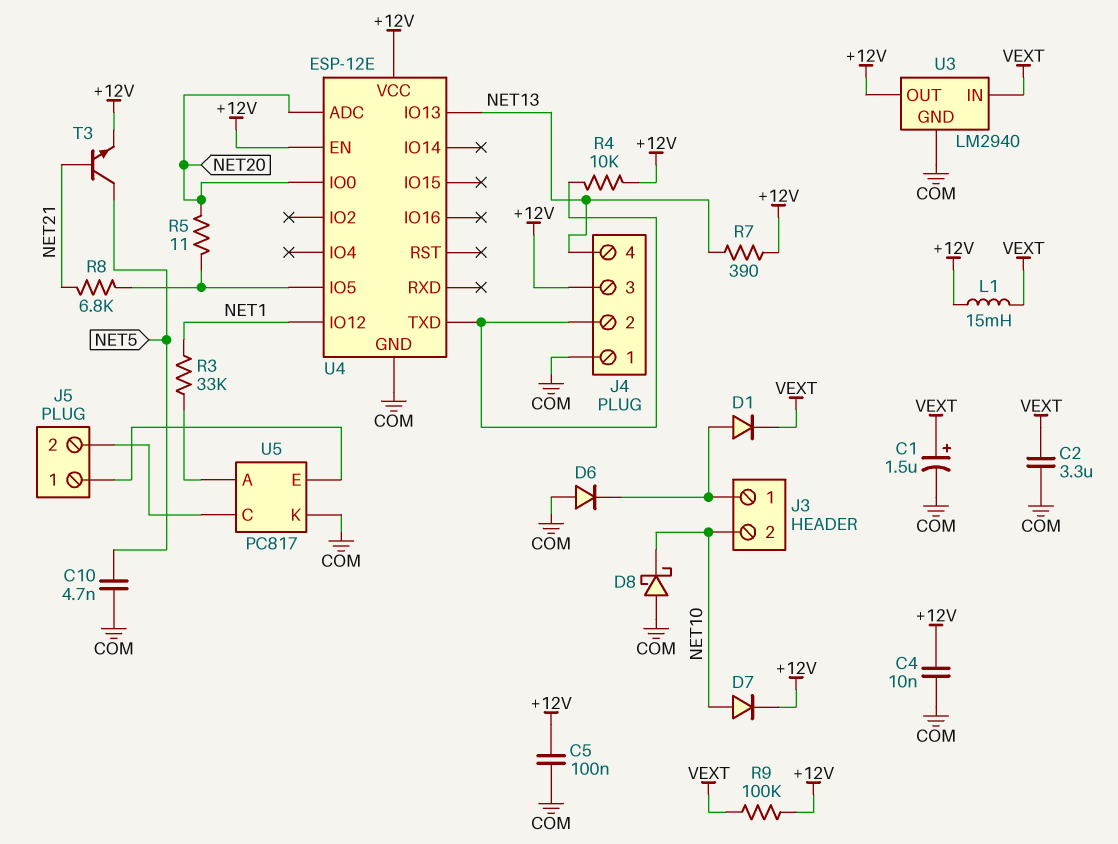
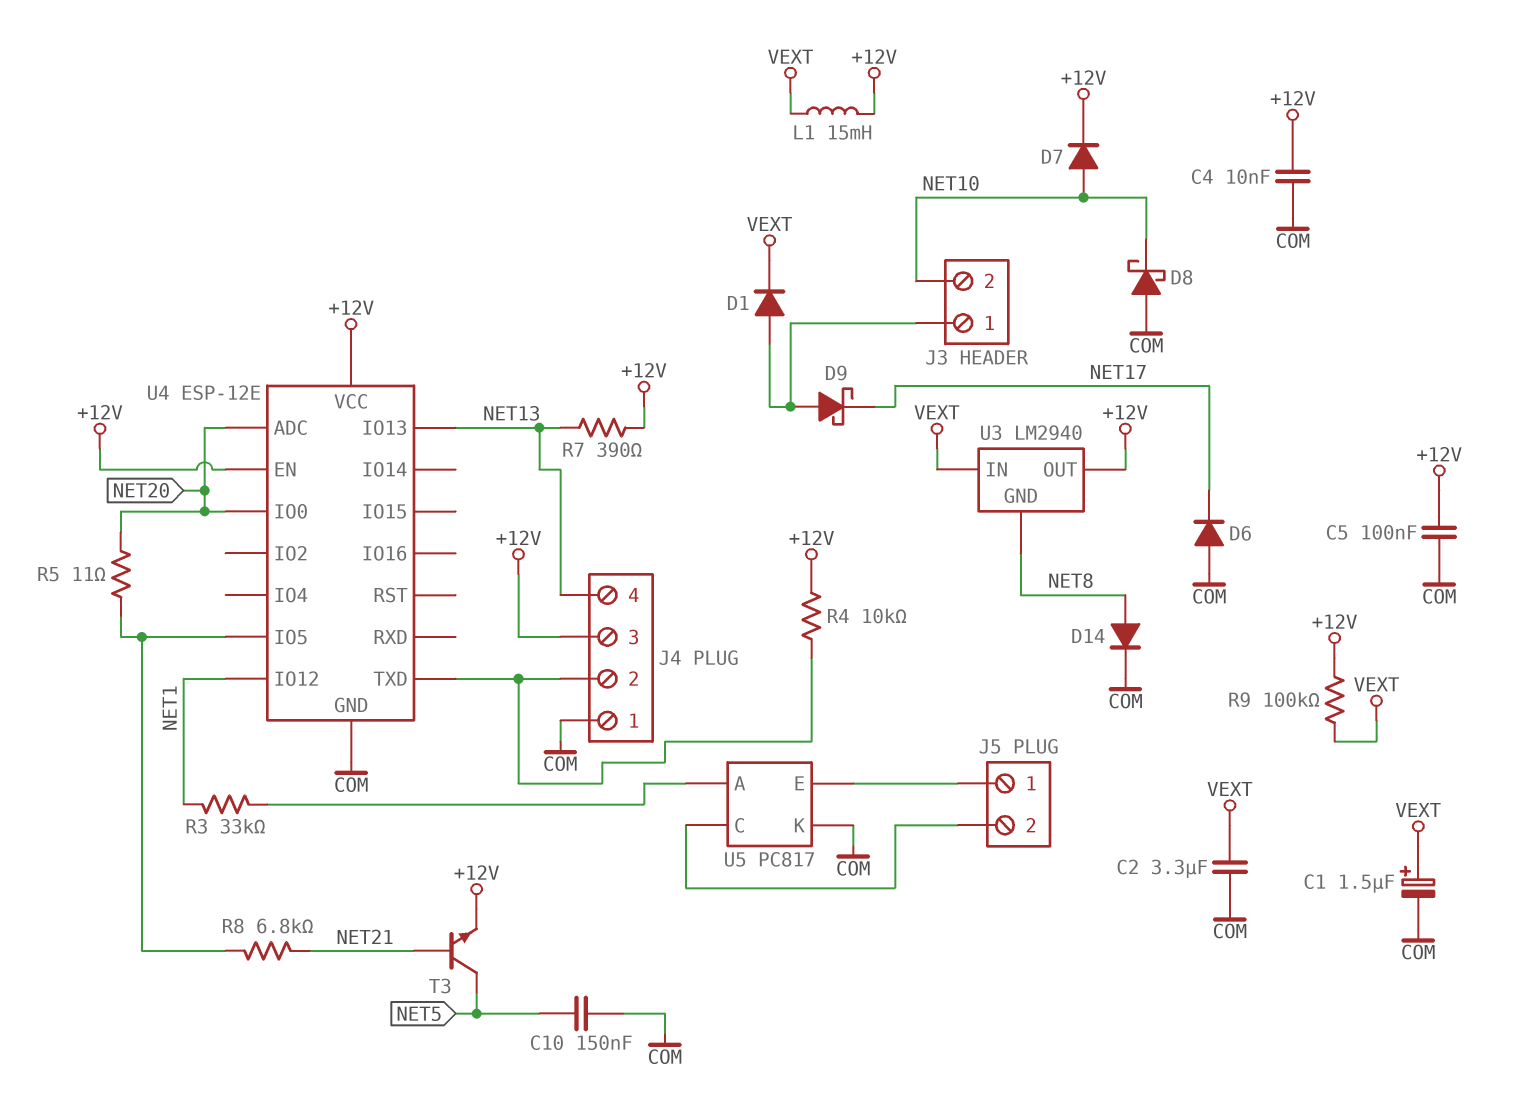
C10: 4.7nF (COM, NET5) -> 150nF (COM, NET5)
D6: diode (A COM, K J3/1) -> diode (A COM, K NET17)
D9: none -> schottky (A J3/1, K NET17)
D14: none -> diode (A NET8, K COM)
U3 pin GND: COM -> NET8

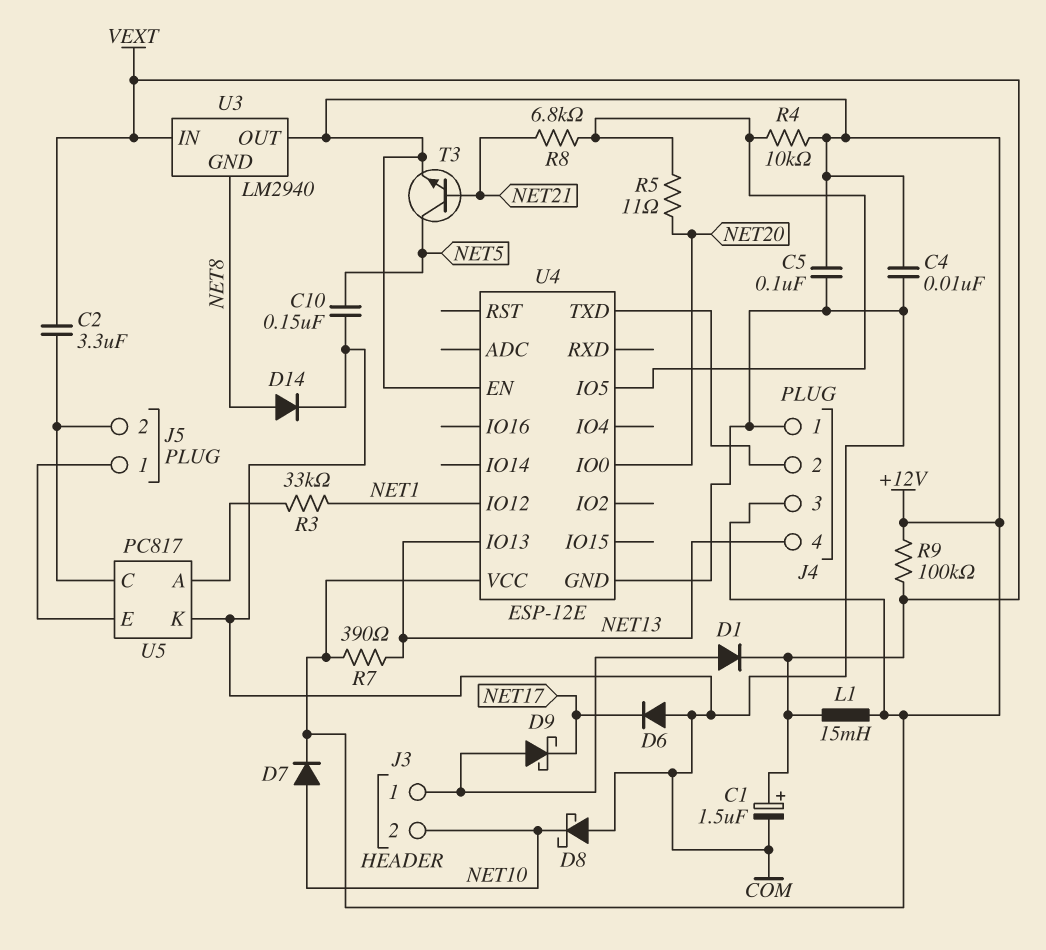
C2: 3.3uF (COM, VEXT) -> 3.3uF (J5/2, VEXT)
R4: 10k (+12V, J4/2) -> 10k (+12V, U4/IO5)
U4 pin ADC: NET20 -> none

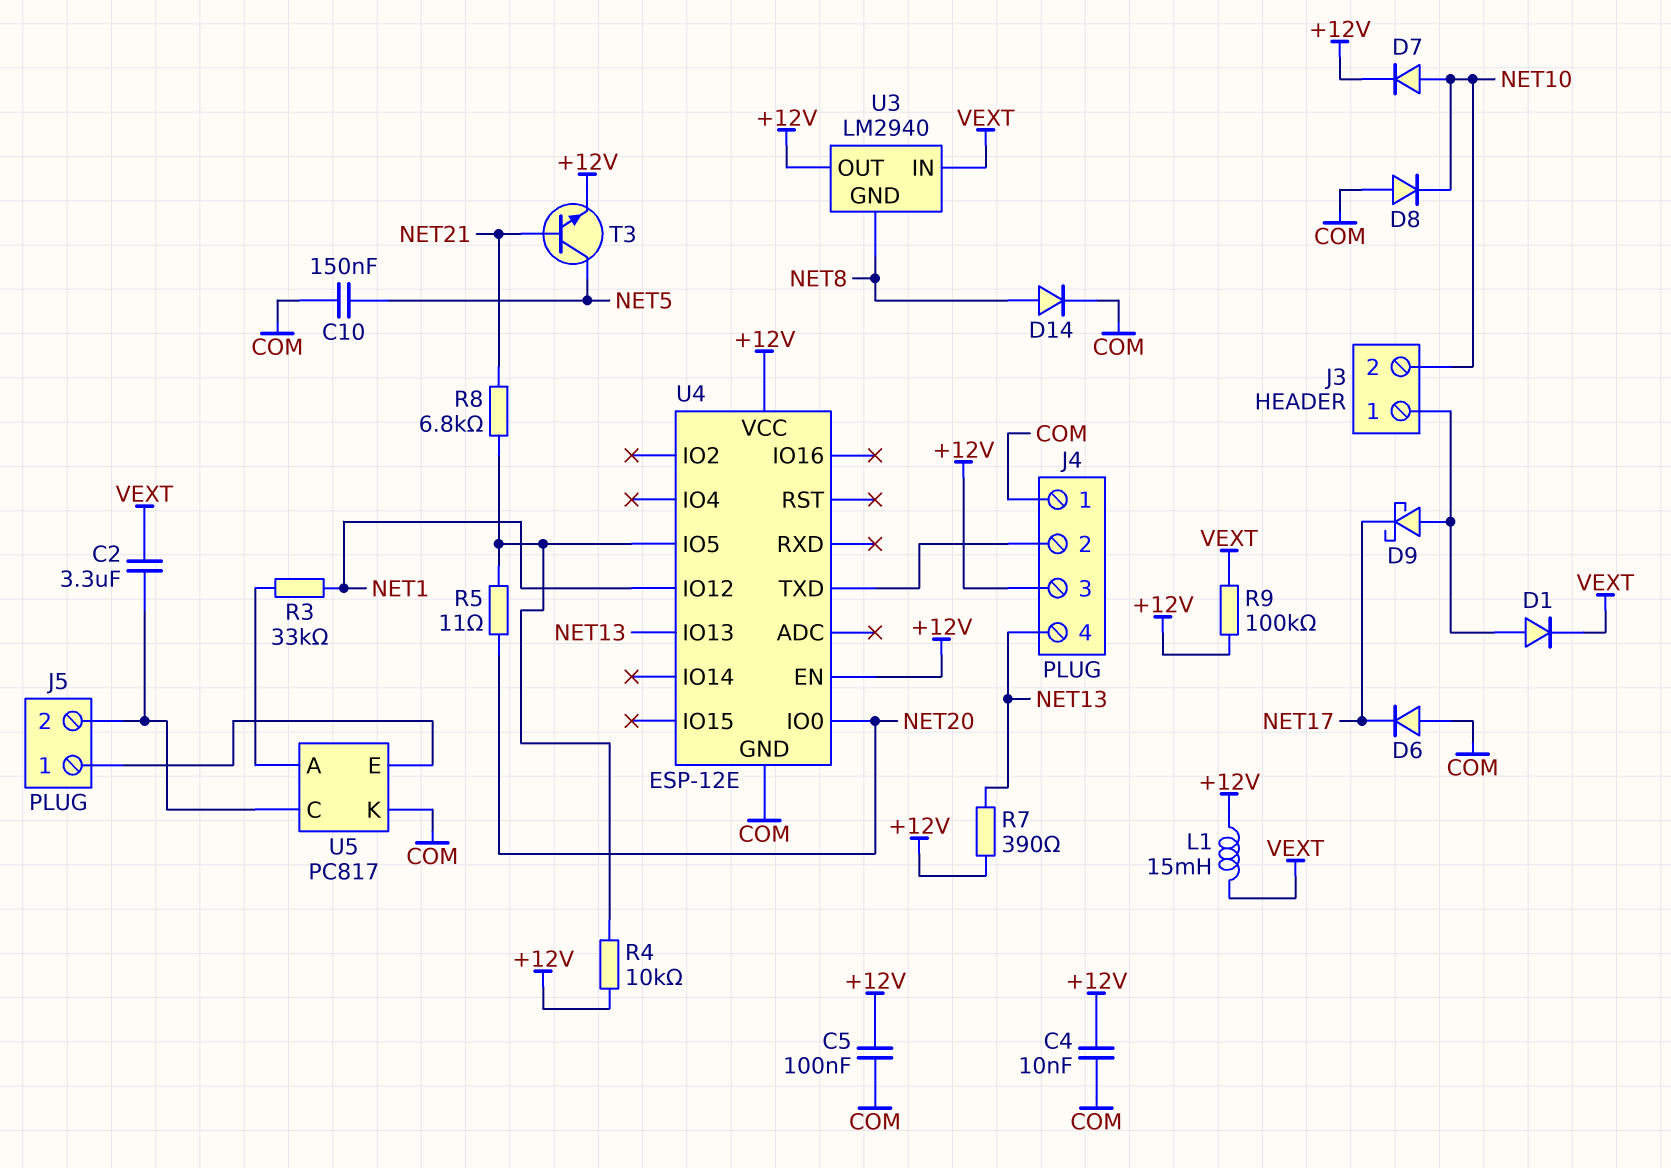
C1: 1.5uF (plus VEXT, minus COM) -> none
D8: schottky (A COM, K NET10) -> diode (A COM, K NET10)

